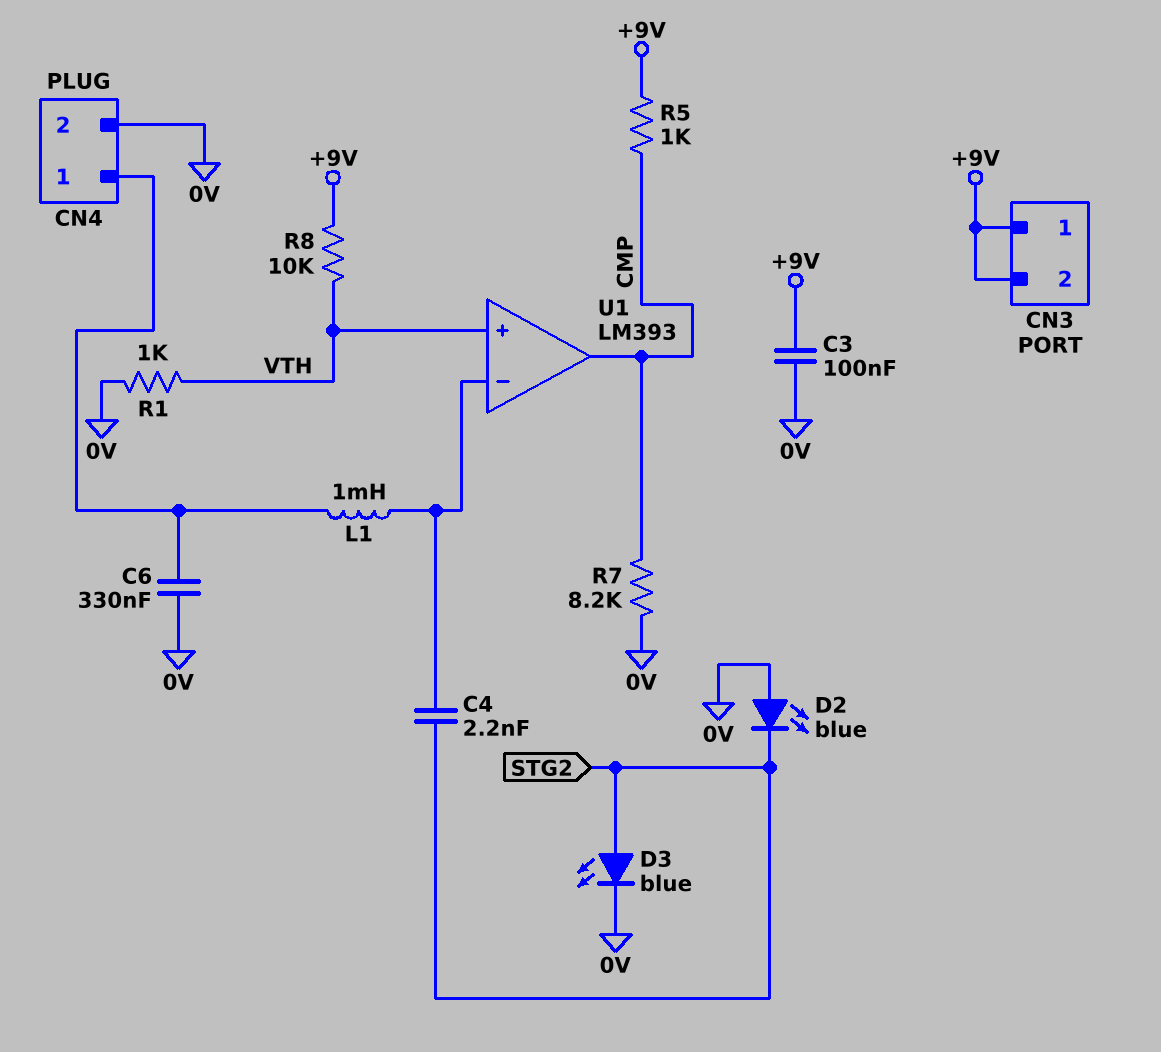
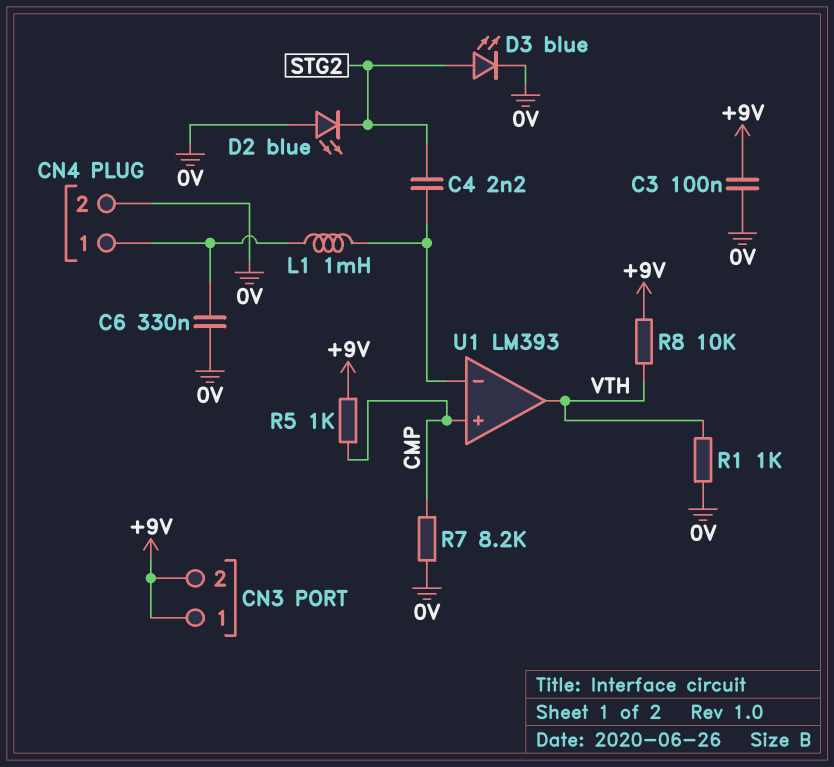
U1 pin in+: VTH -> CMP
U1 pin out: CMP -> VTH

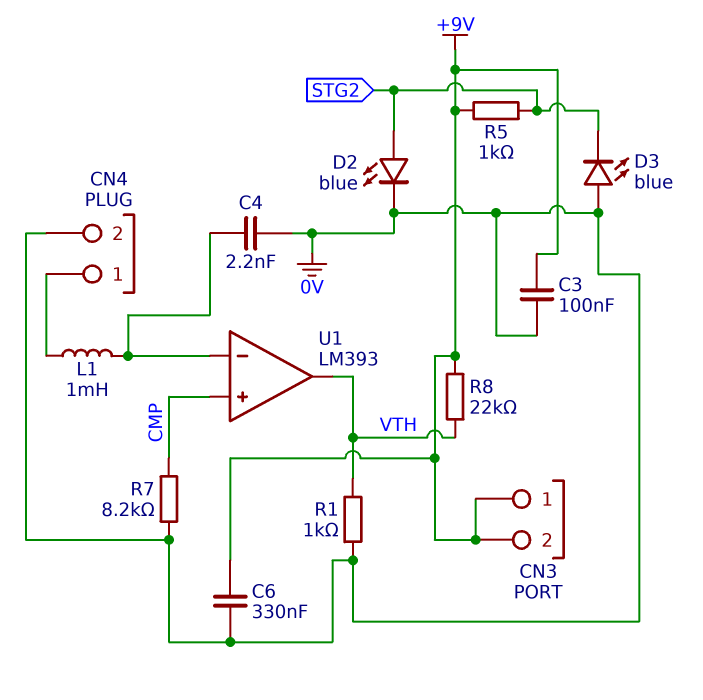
C4: 2.2nF (STG2, U1/in-) -> 2.2nF (0V, U1/in-)
C6: 330nF (0V, CN4/1) -> 330nF (+9V, 0V)
D2: LED blue (A 0V, K STG2) -> LED blue (A STG2, K 0V)
D3: LED blue (A STG2, K 0V) -> LED blue (A 0V, K STG2)
R5: 1k (+9V, CMP) -> 1k (+9V, STG2)
R8: 10k (+9V, VTH) -> 22k (+9V, VTH)

